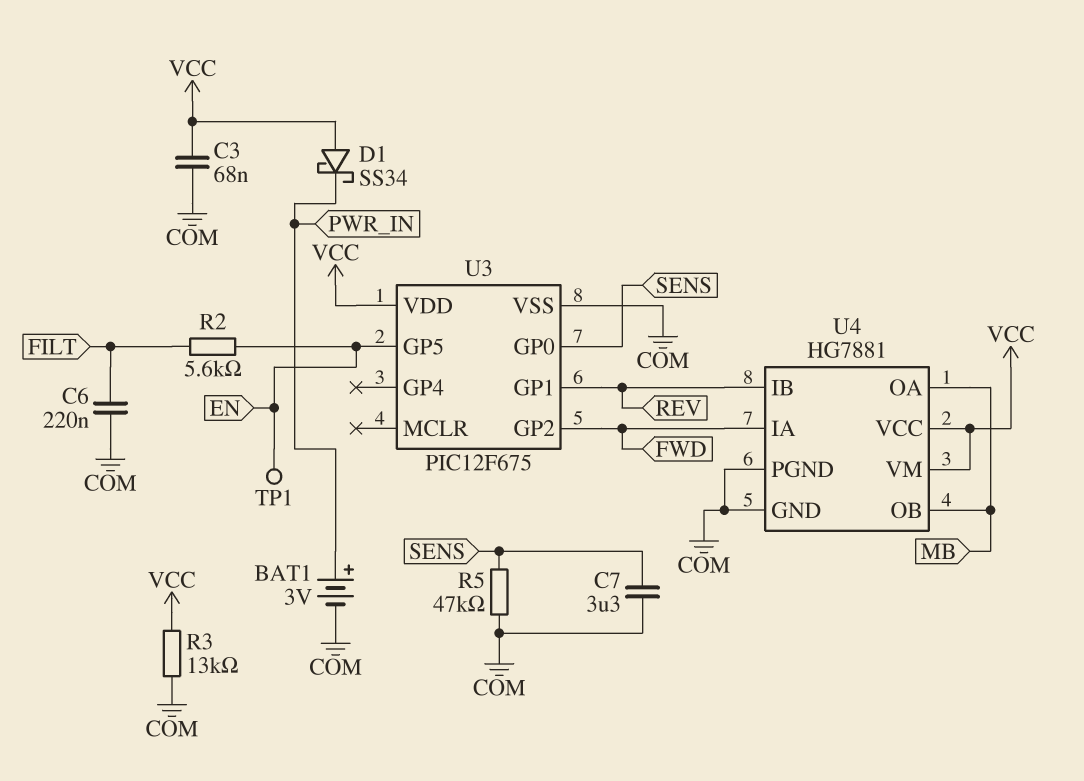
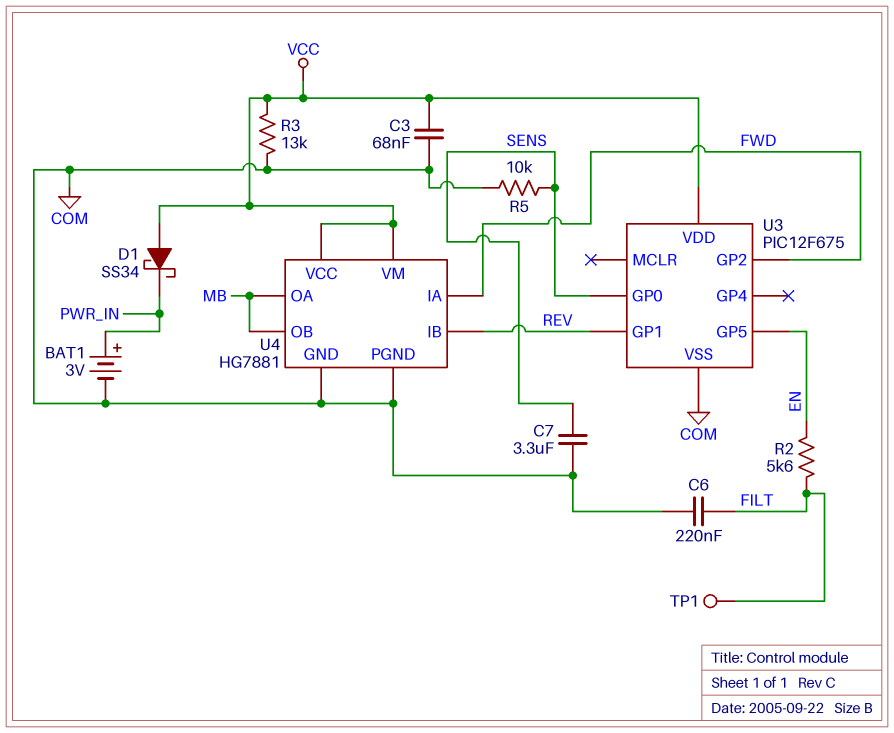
R5: 47k (COM, SENS) -> 10k (COM, SENS)
TP1: test point (EN) -> test point (FILT)

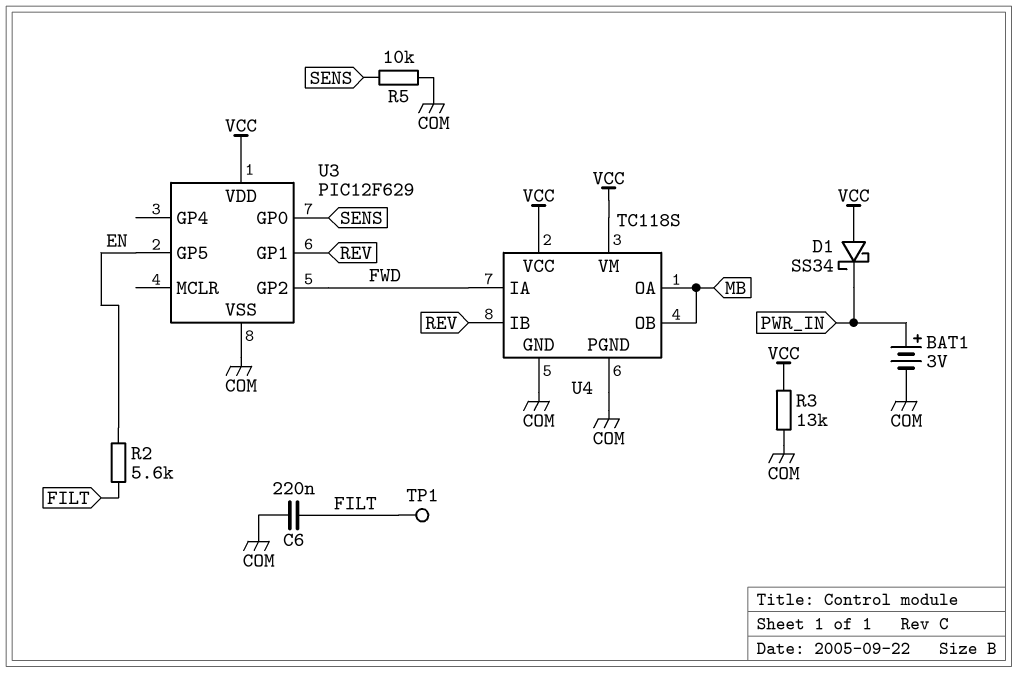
C3: 68nF (COM, VCC) -> none
C7: 3.3uF (COM, SENS) -> none
U3: PIC12F675 -> PIC12F629
U4: HG7881 -> TC118S

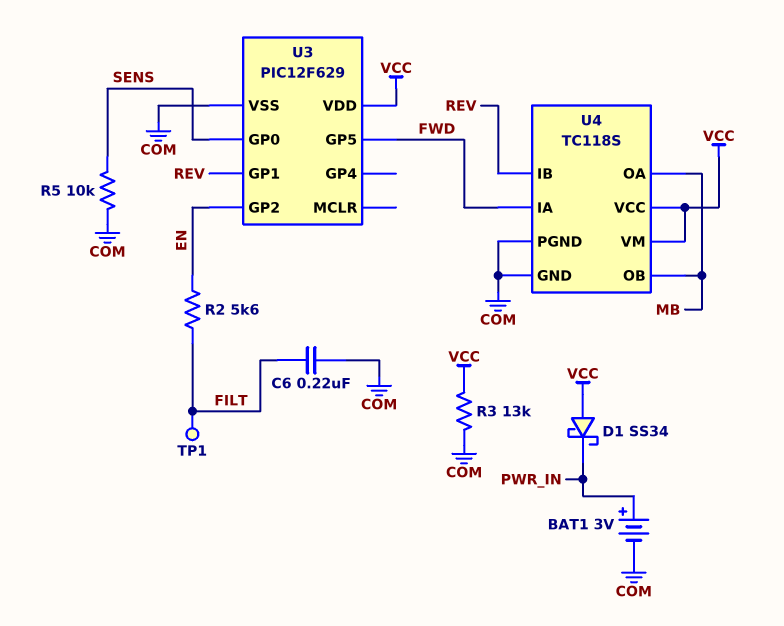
U3 pin GP2: FWD -> EN
U3 pin GP5: EN -> FWD

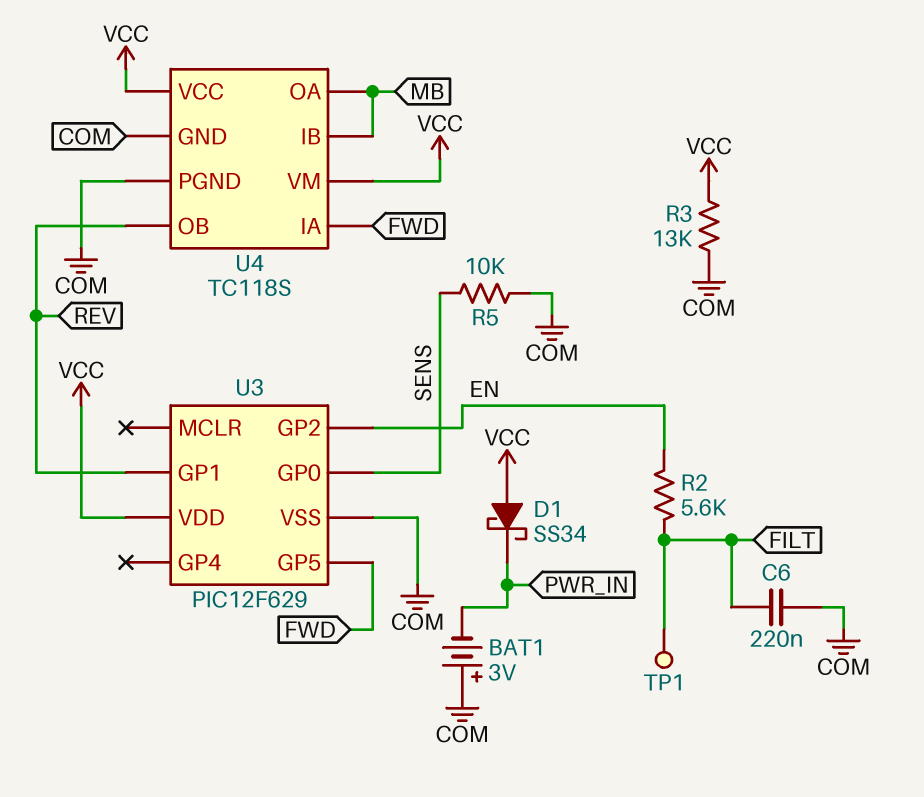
BAT1: 3V (plus PWR_IN, minus COM) -> 3V (plus COM, minus PWR_IN)
U4 pin IB: REV -> MB
U4 pin OB: MB -> REV

